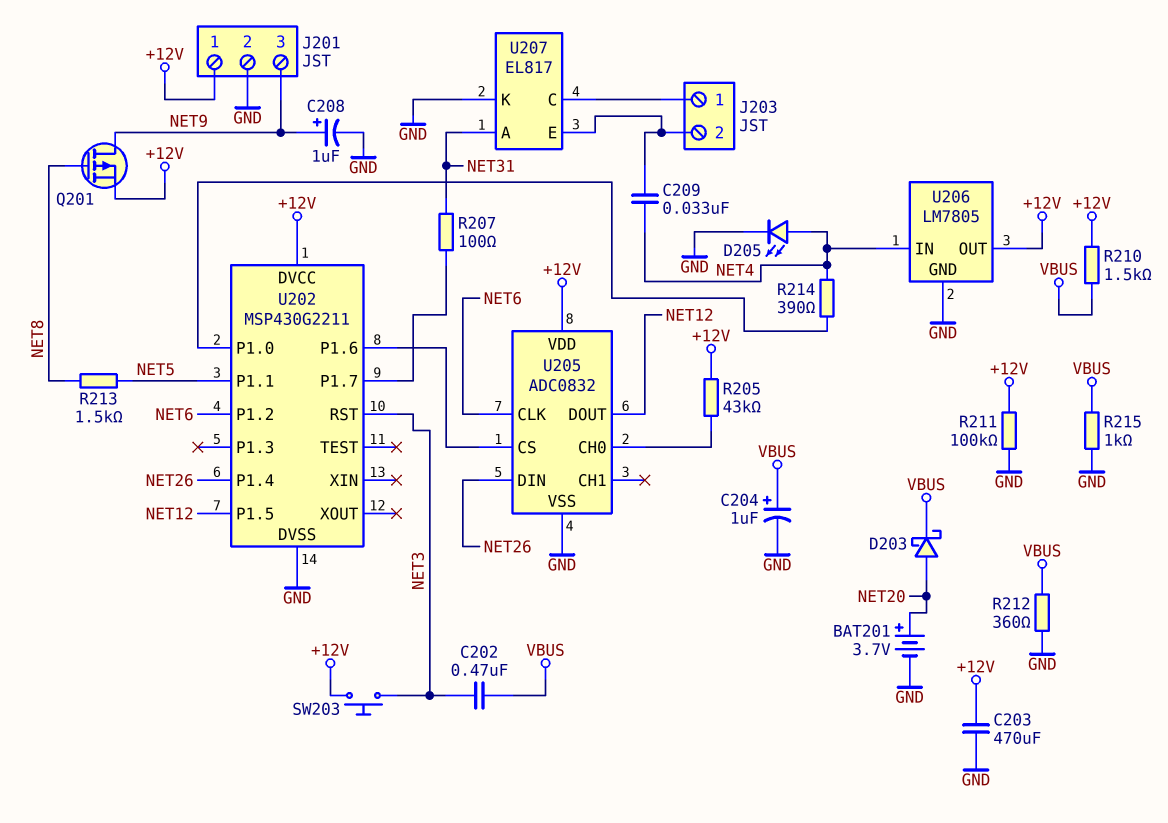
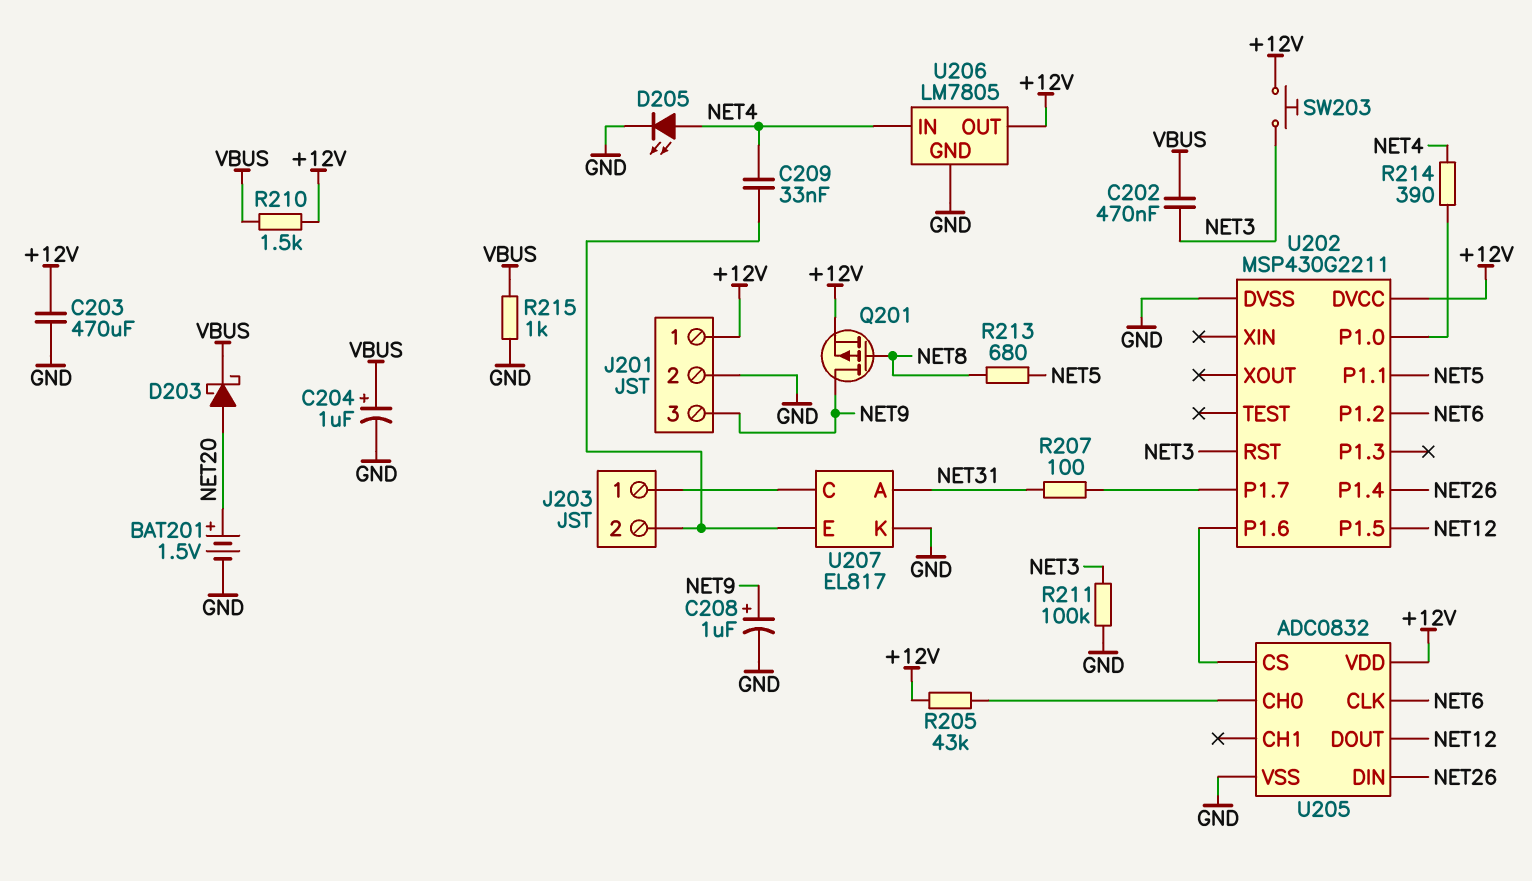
BAT201: 3.7V (plus NET20, minus GND) -> 1.5V (plus NET20, minus GND)
R211: 100k (+12V, GND) -> 100k (GND, NET3)
R212: 360 (GND, VBUS) -> none
R213: 1.5k (NET5, NET8) -> 680 (NET5, NET8)

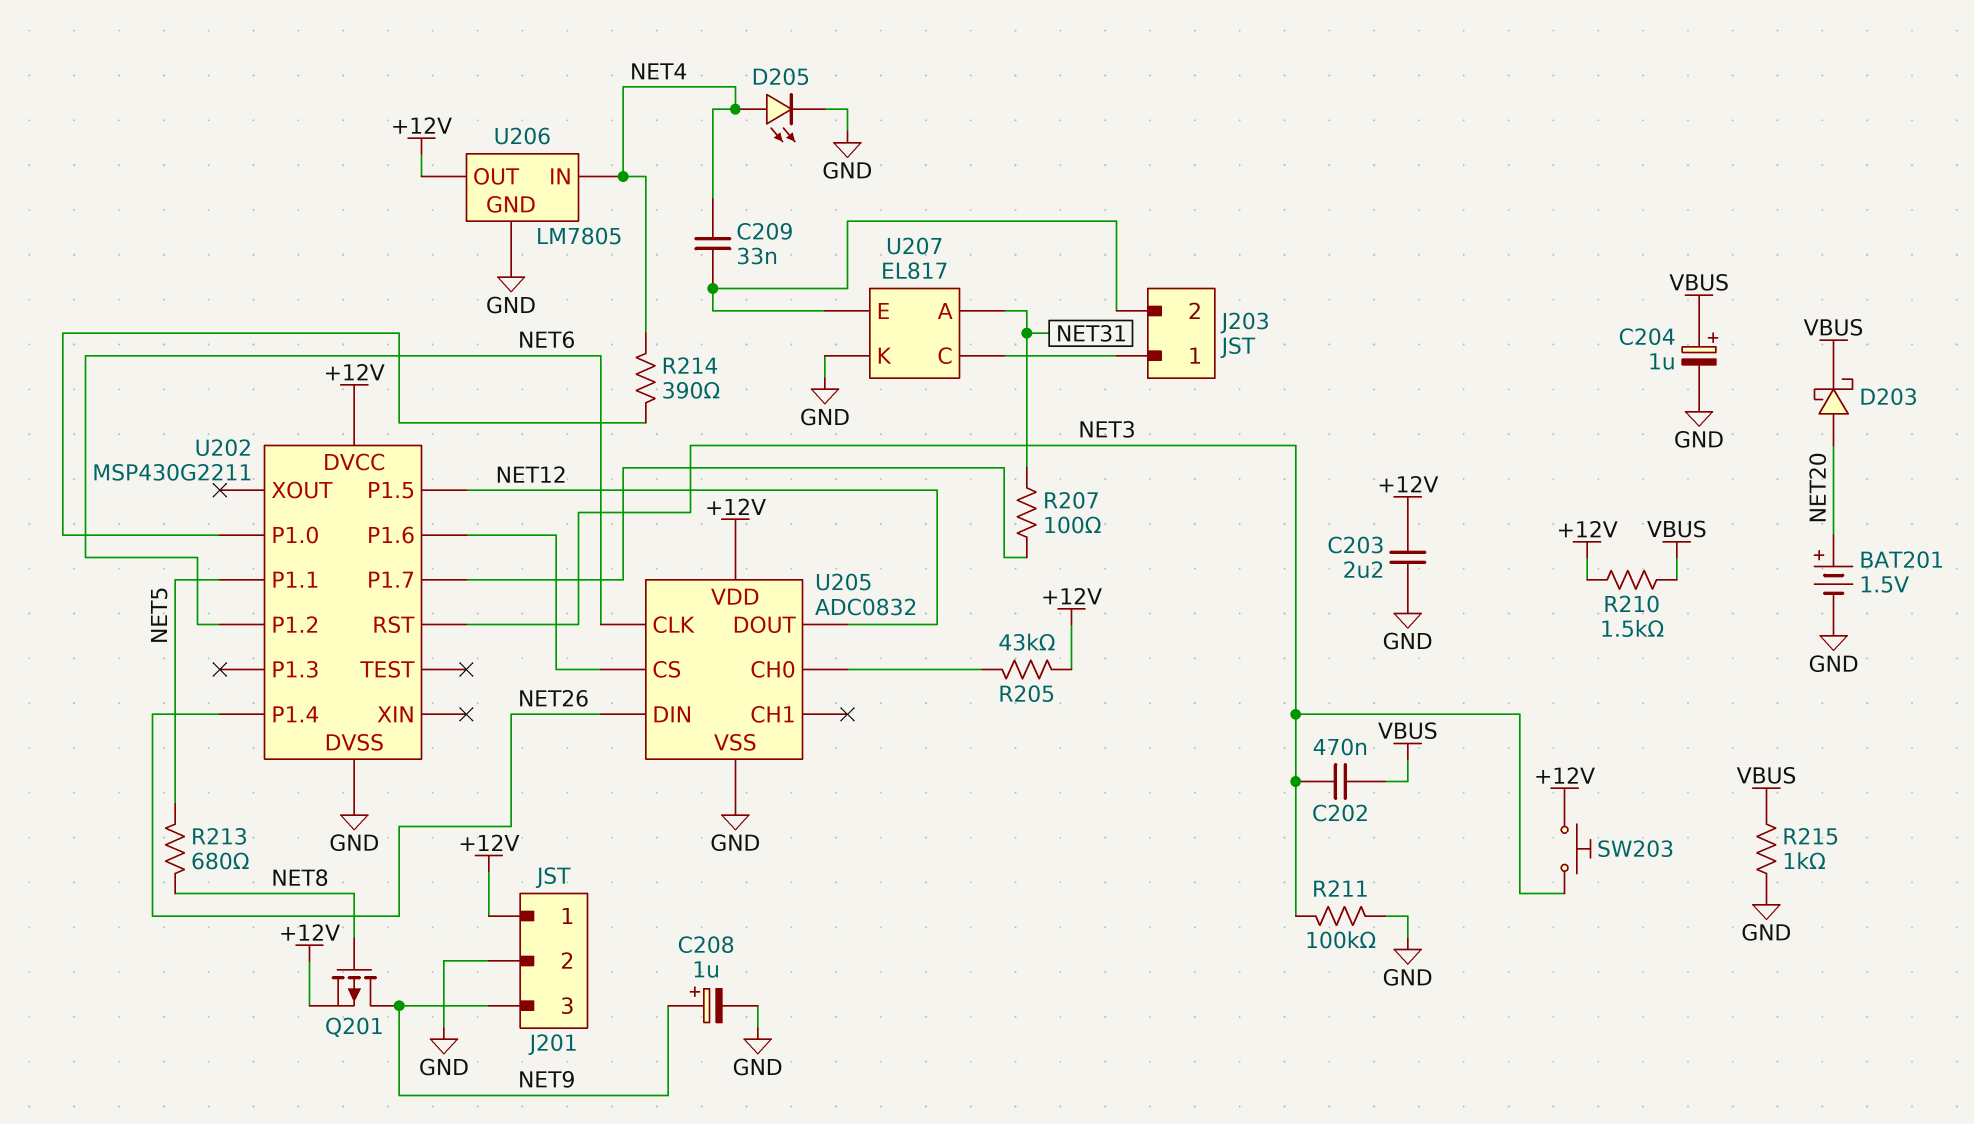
C203: 470uF (+12V, GND) -> 2.2uF (+12V, GND)

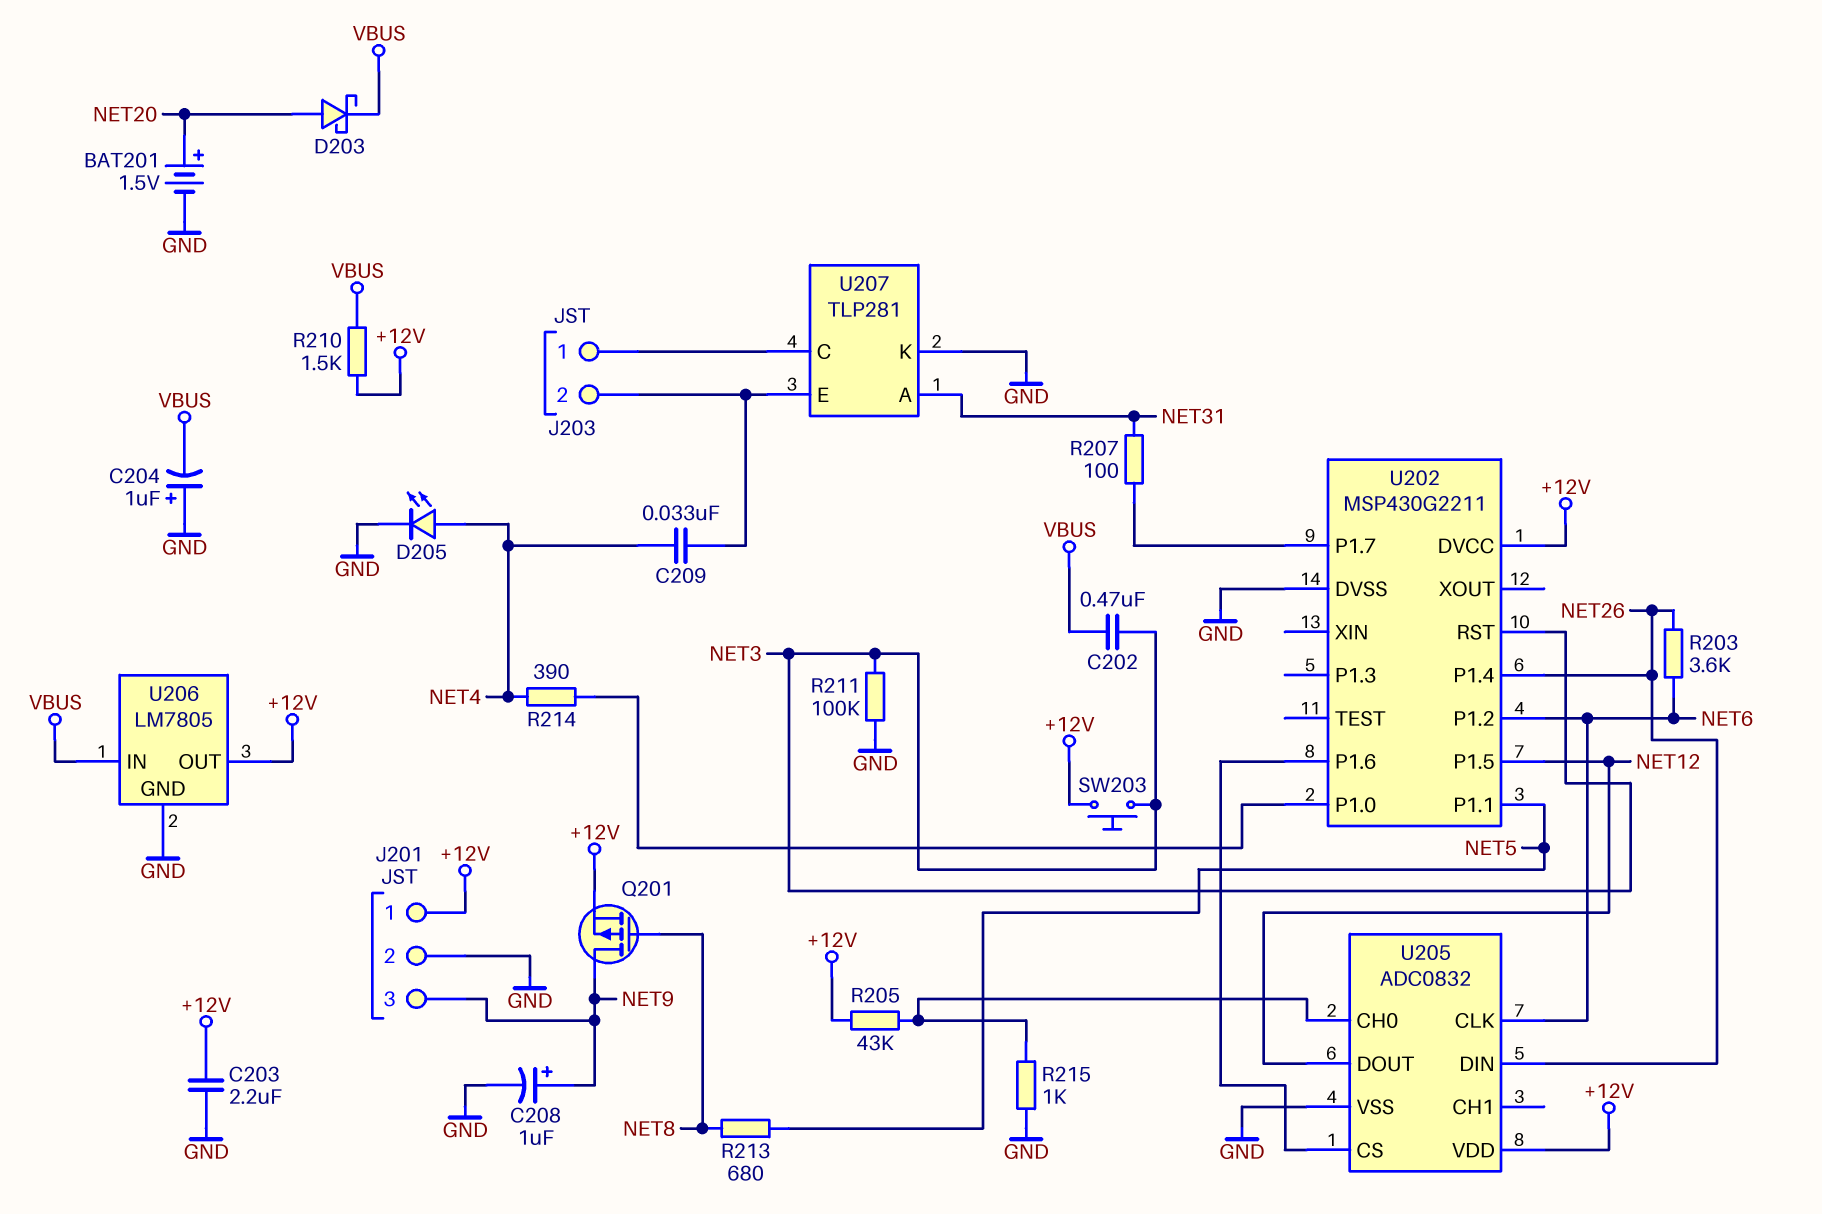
C204: 1uF (plus VBUS, minus GND) -> 1uF (plus GND, minus VBUS)
R203: none -> 3.6k (NET6, NET26)
R215: 1k (GND, VBUS) -> 1k (GND, U205/CH0)
U206 pin IN: NET4 -> VBUS
U207: EL817 -> TLP281

